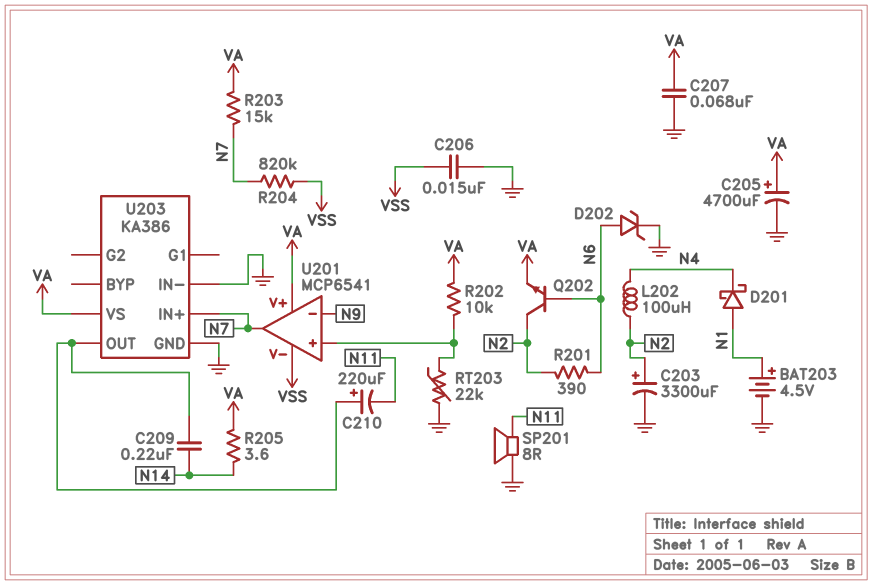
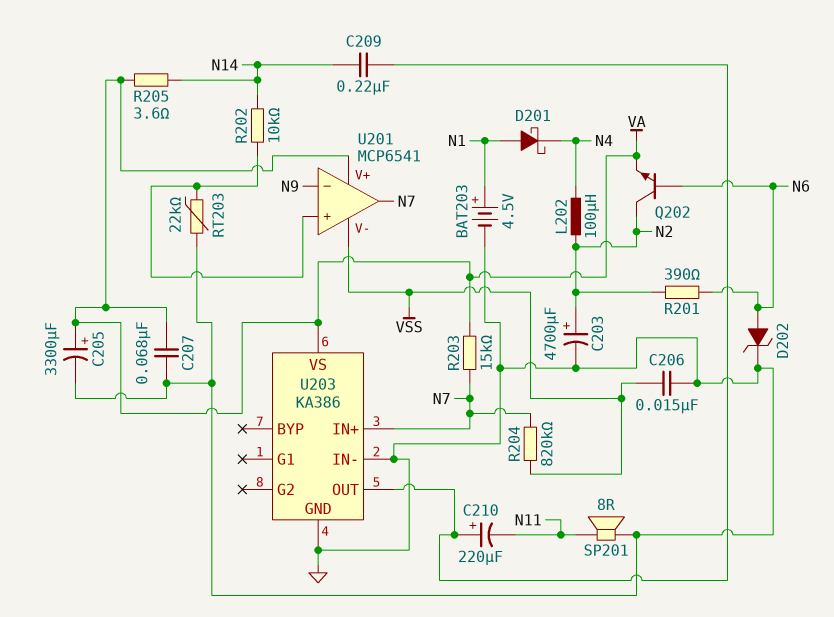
C203: 3300uF (plus N2, minus GND) -> 4700uF (plus N2, minus GND)
C205: 4700uF (plus VA, minus GND) -> 3300uF (plus VA, minus GND)
R202: 10k (U201/in+, VA) -> 10k (N14, U201/in+)

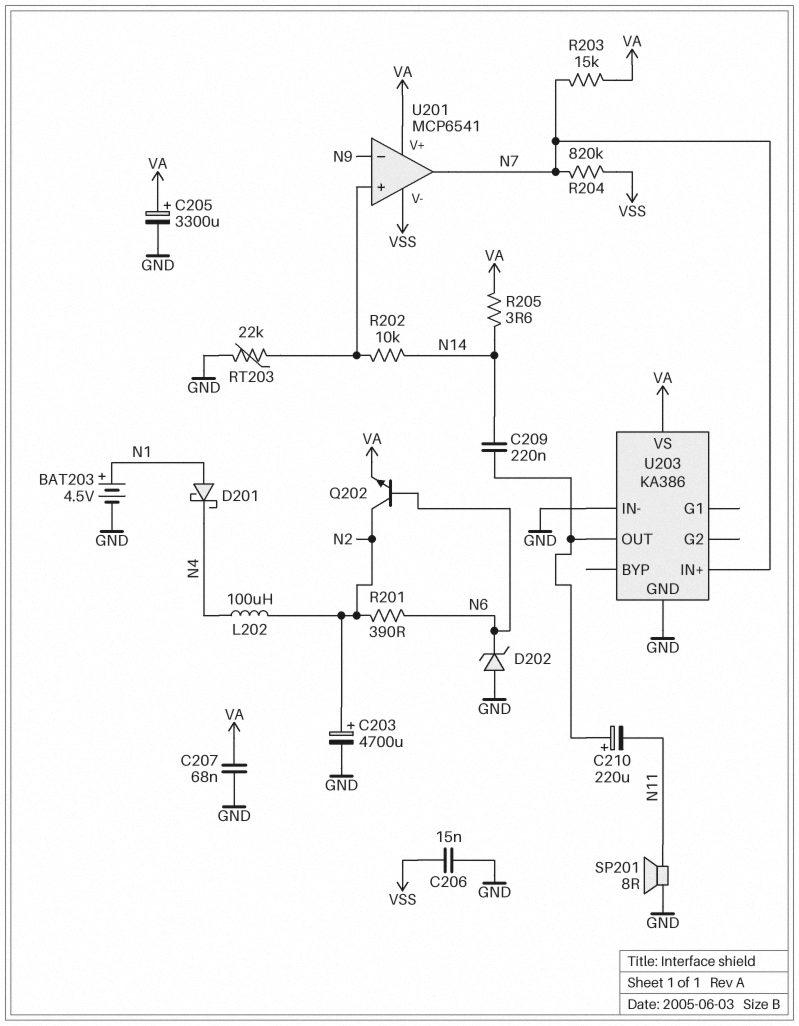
D202: zener (A N6, K GND) -> zener (A GND, K N6)

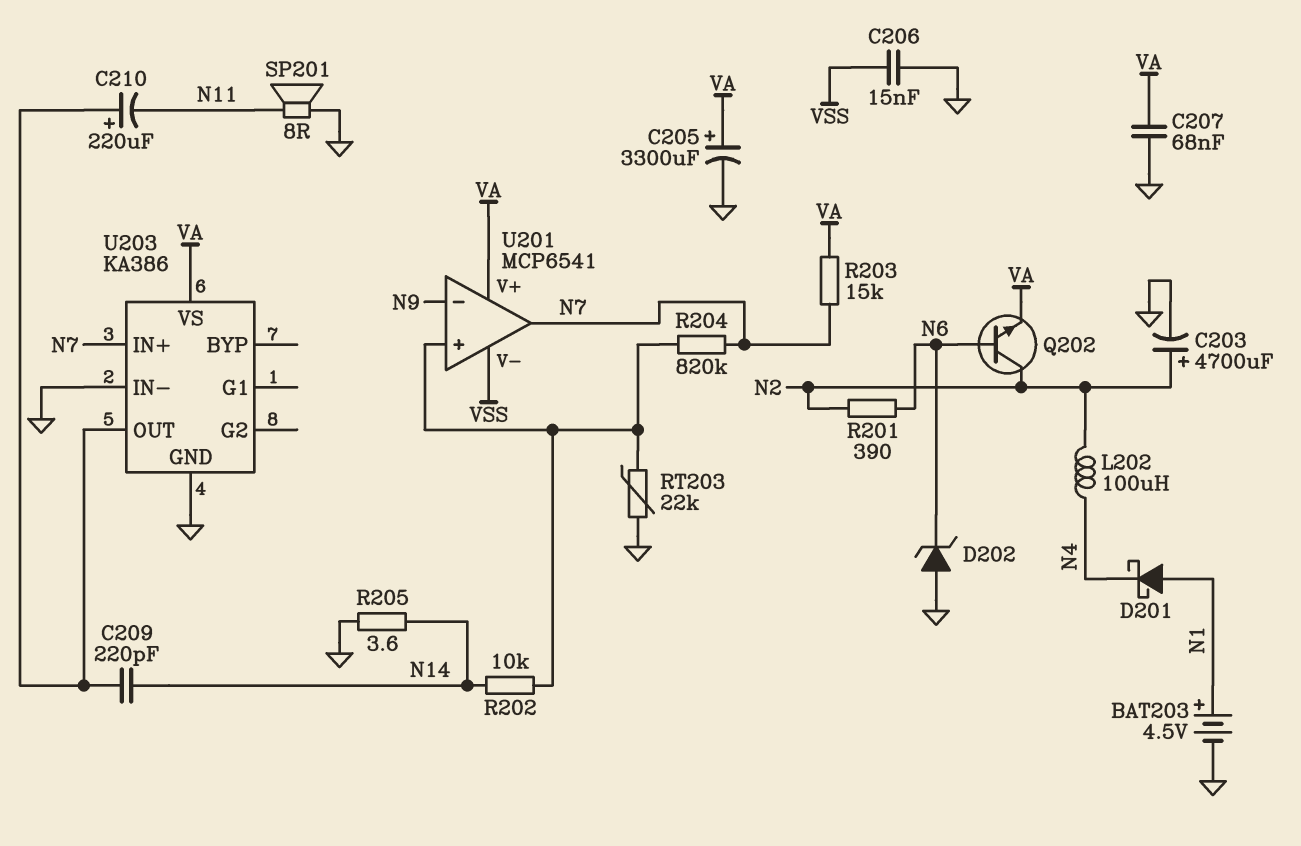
C209: 220nF (N14, U203/OUT) -> 220pF (N14, U203/OUT)
R204: 820k (N7, VSS) -> 820k (N7, U201/in+)
R205: 3.6 (N14, VA) -> 3.6 (GND, N14)

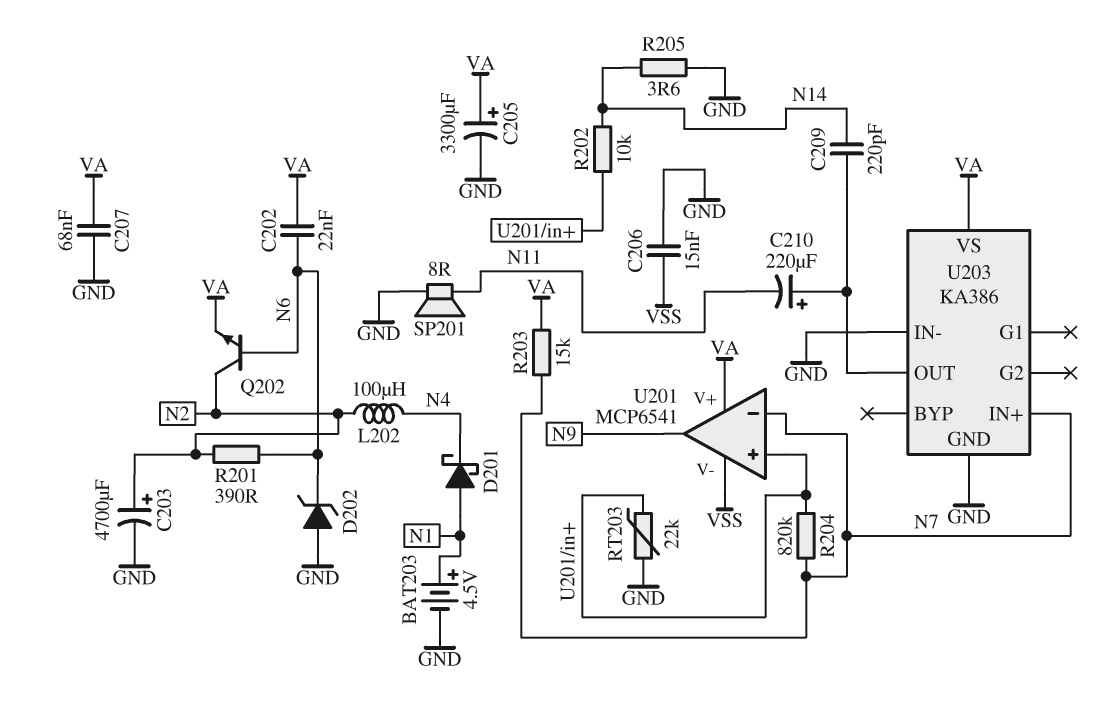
C202: none -> 22nF (N6, VA)
U201 pin in-: N9 -> N7
U201 pin out: N7 -> N9

